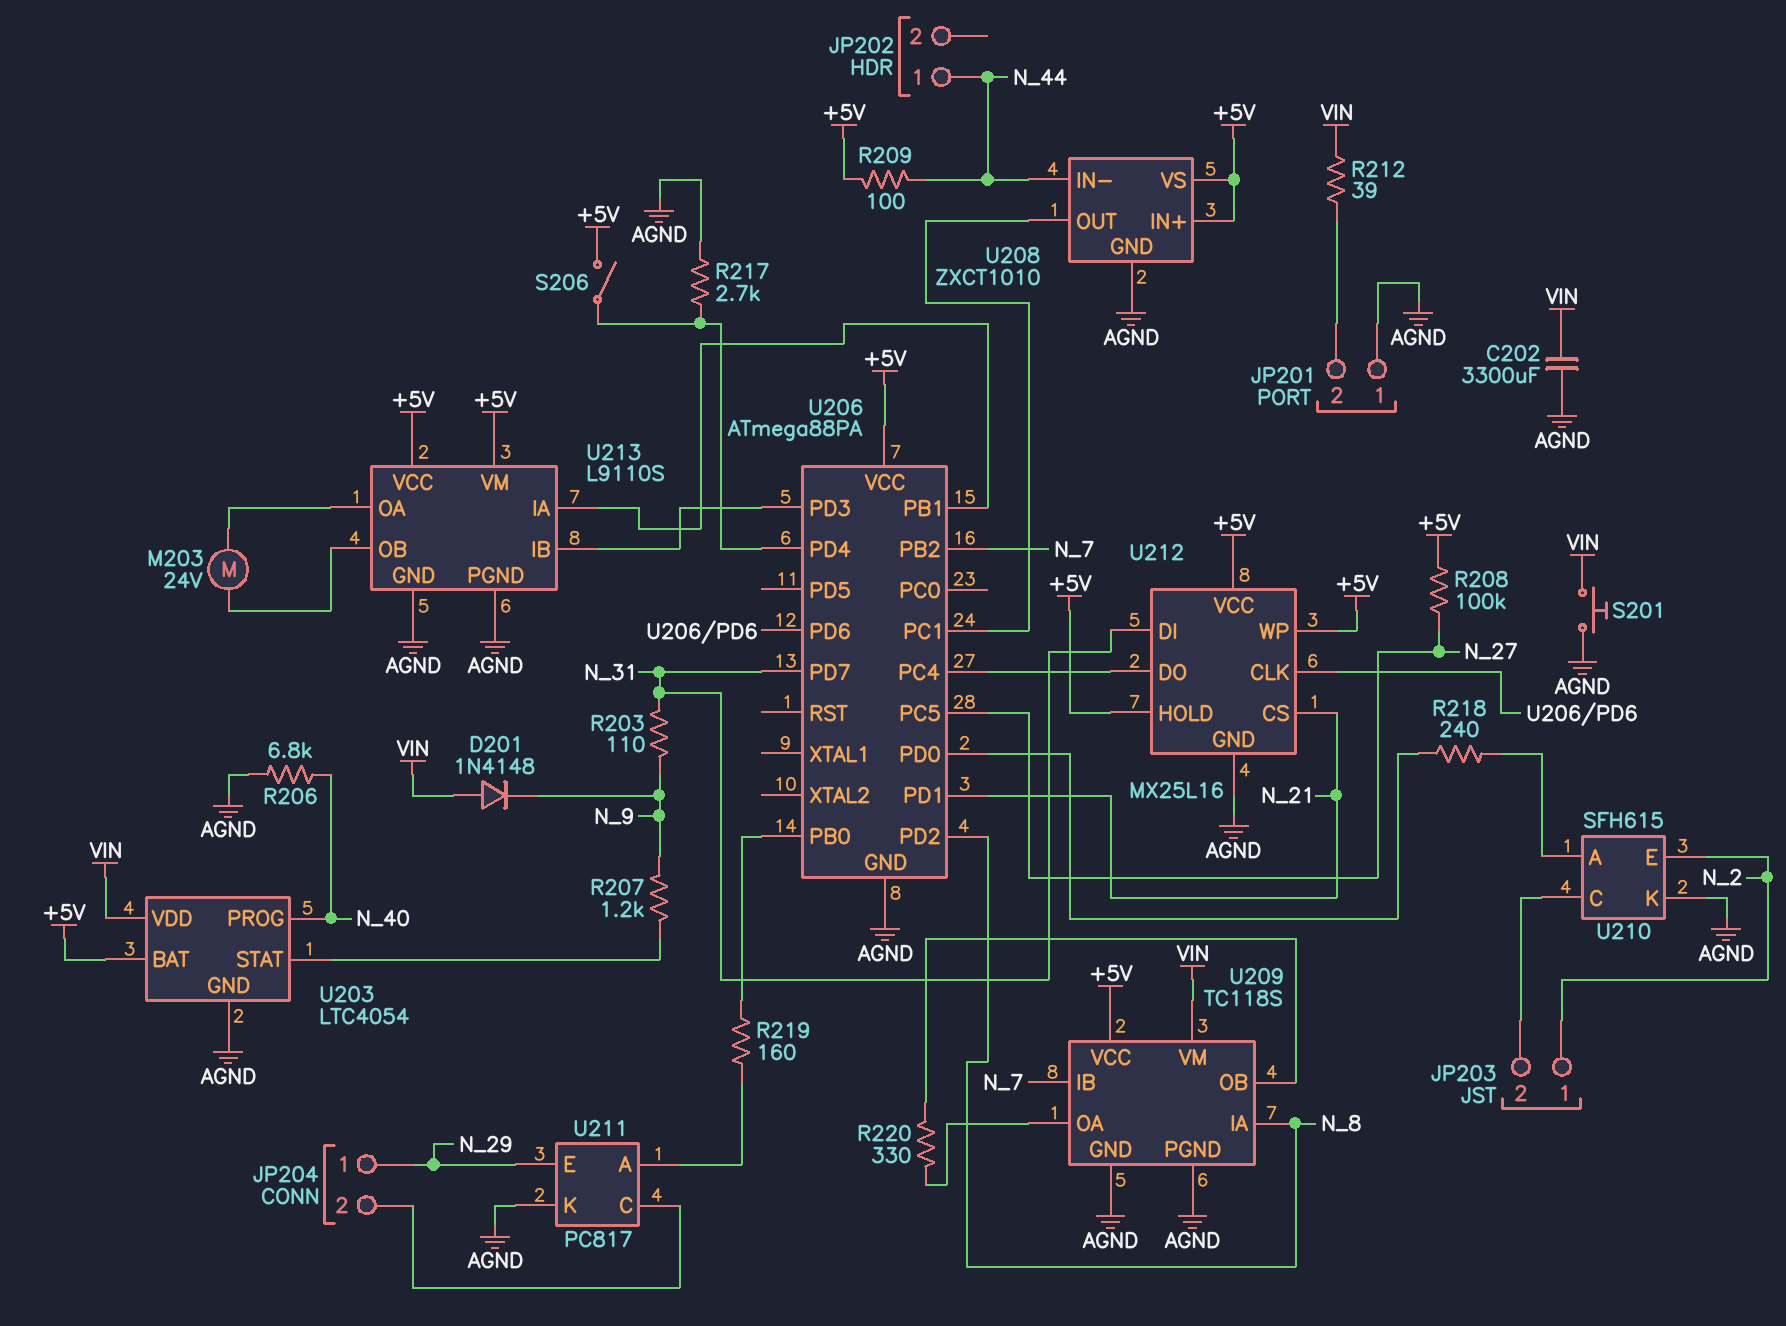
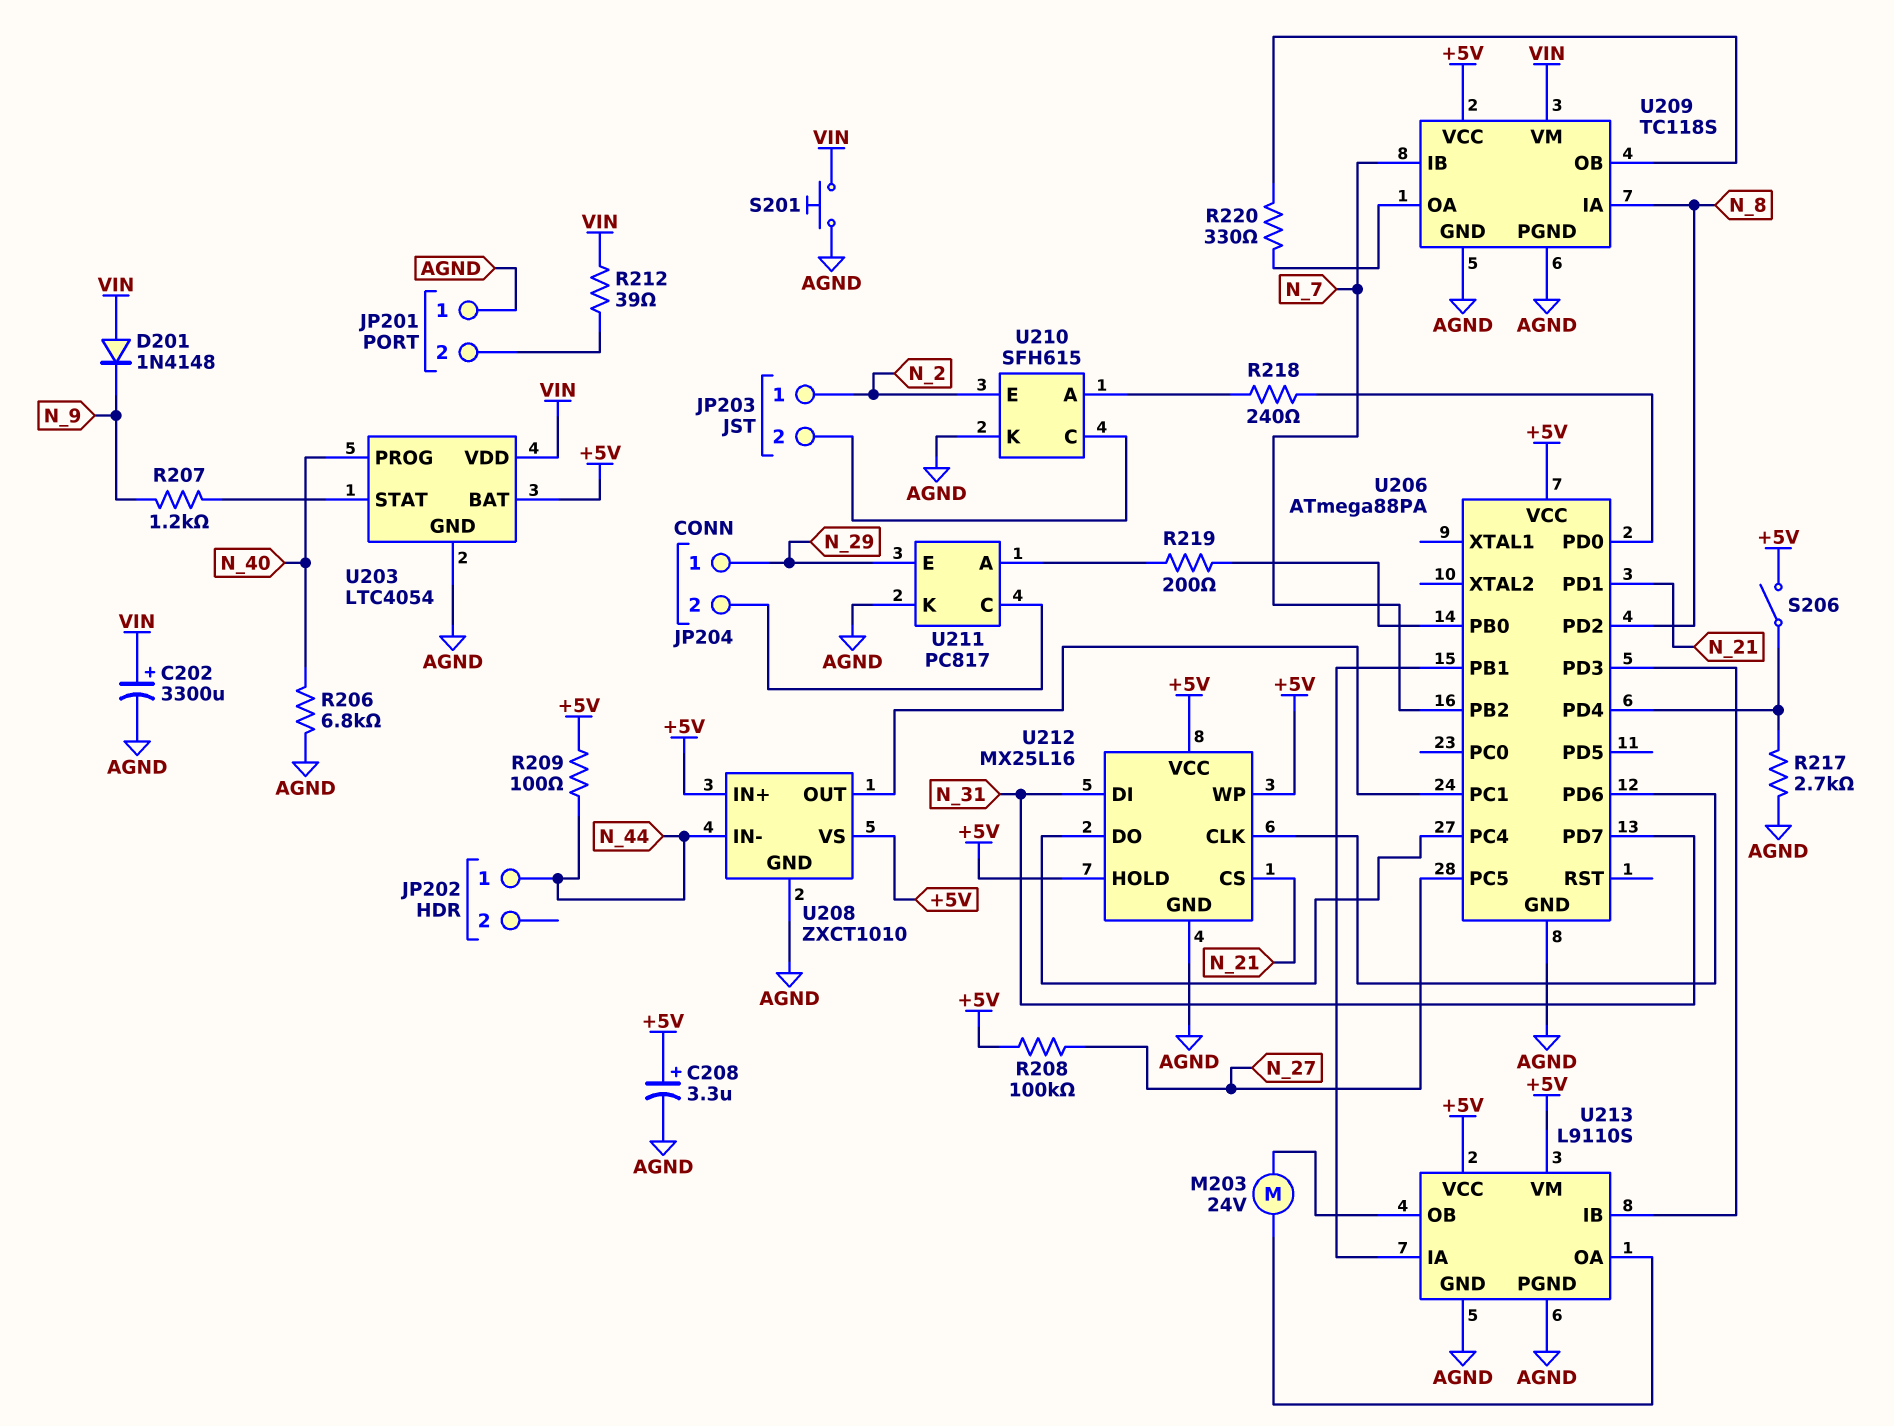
C202: 3300uF (AGND, VIN) -> 3300uF (plus VIN, minus AGND)
C208: none -> 3.3uF (plus +5V, minus AGND)
R203: 110 (N_9, N_31) -> none
R219: 160 (U206/PB0, U211/A) -> 200 (U206/PB0, U211/A)

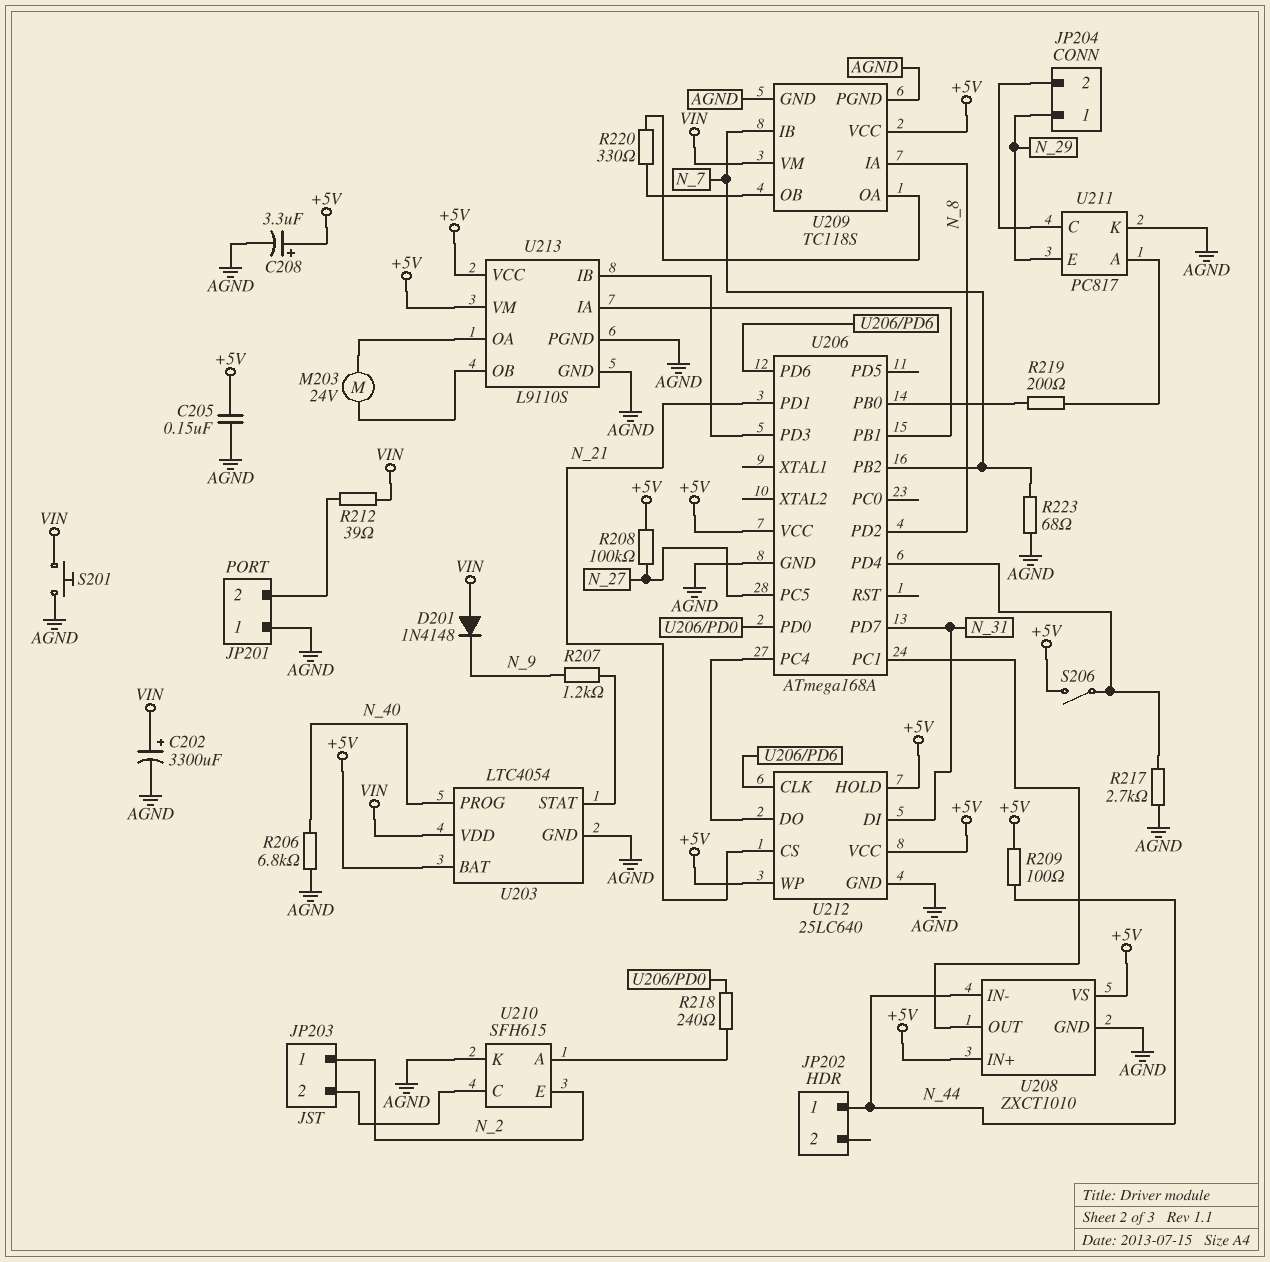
C205: none -> 150nF (+5V, AGND)
R223: none -> 68 (AGND, N_7)
U206: ATmega88PA -> ATmega168A
U212: MX25L16 -> 25LC640

